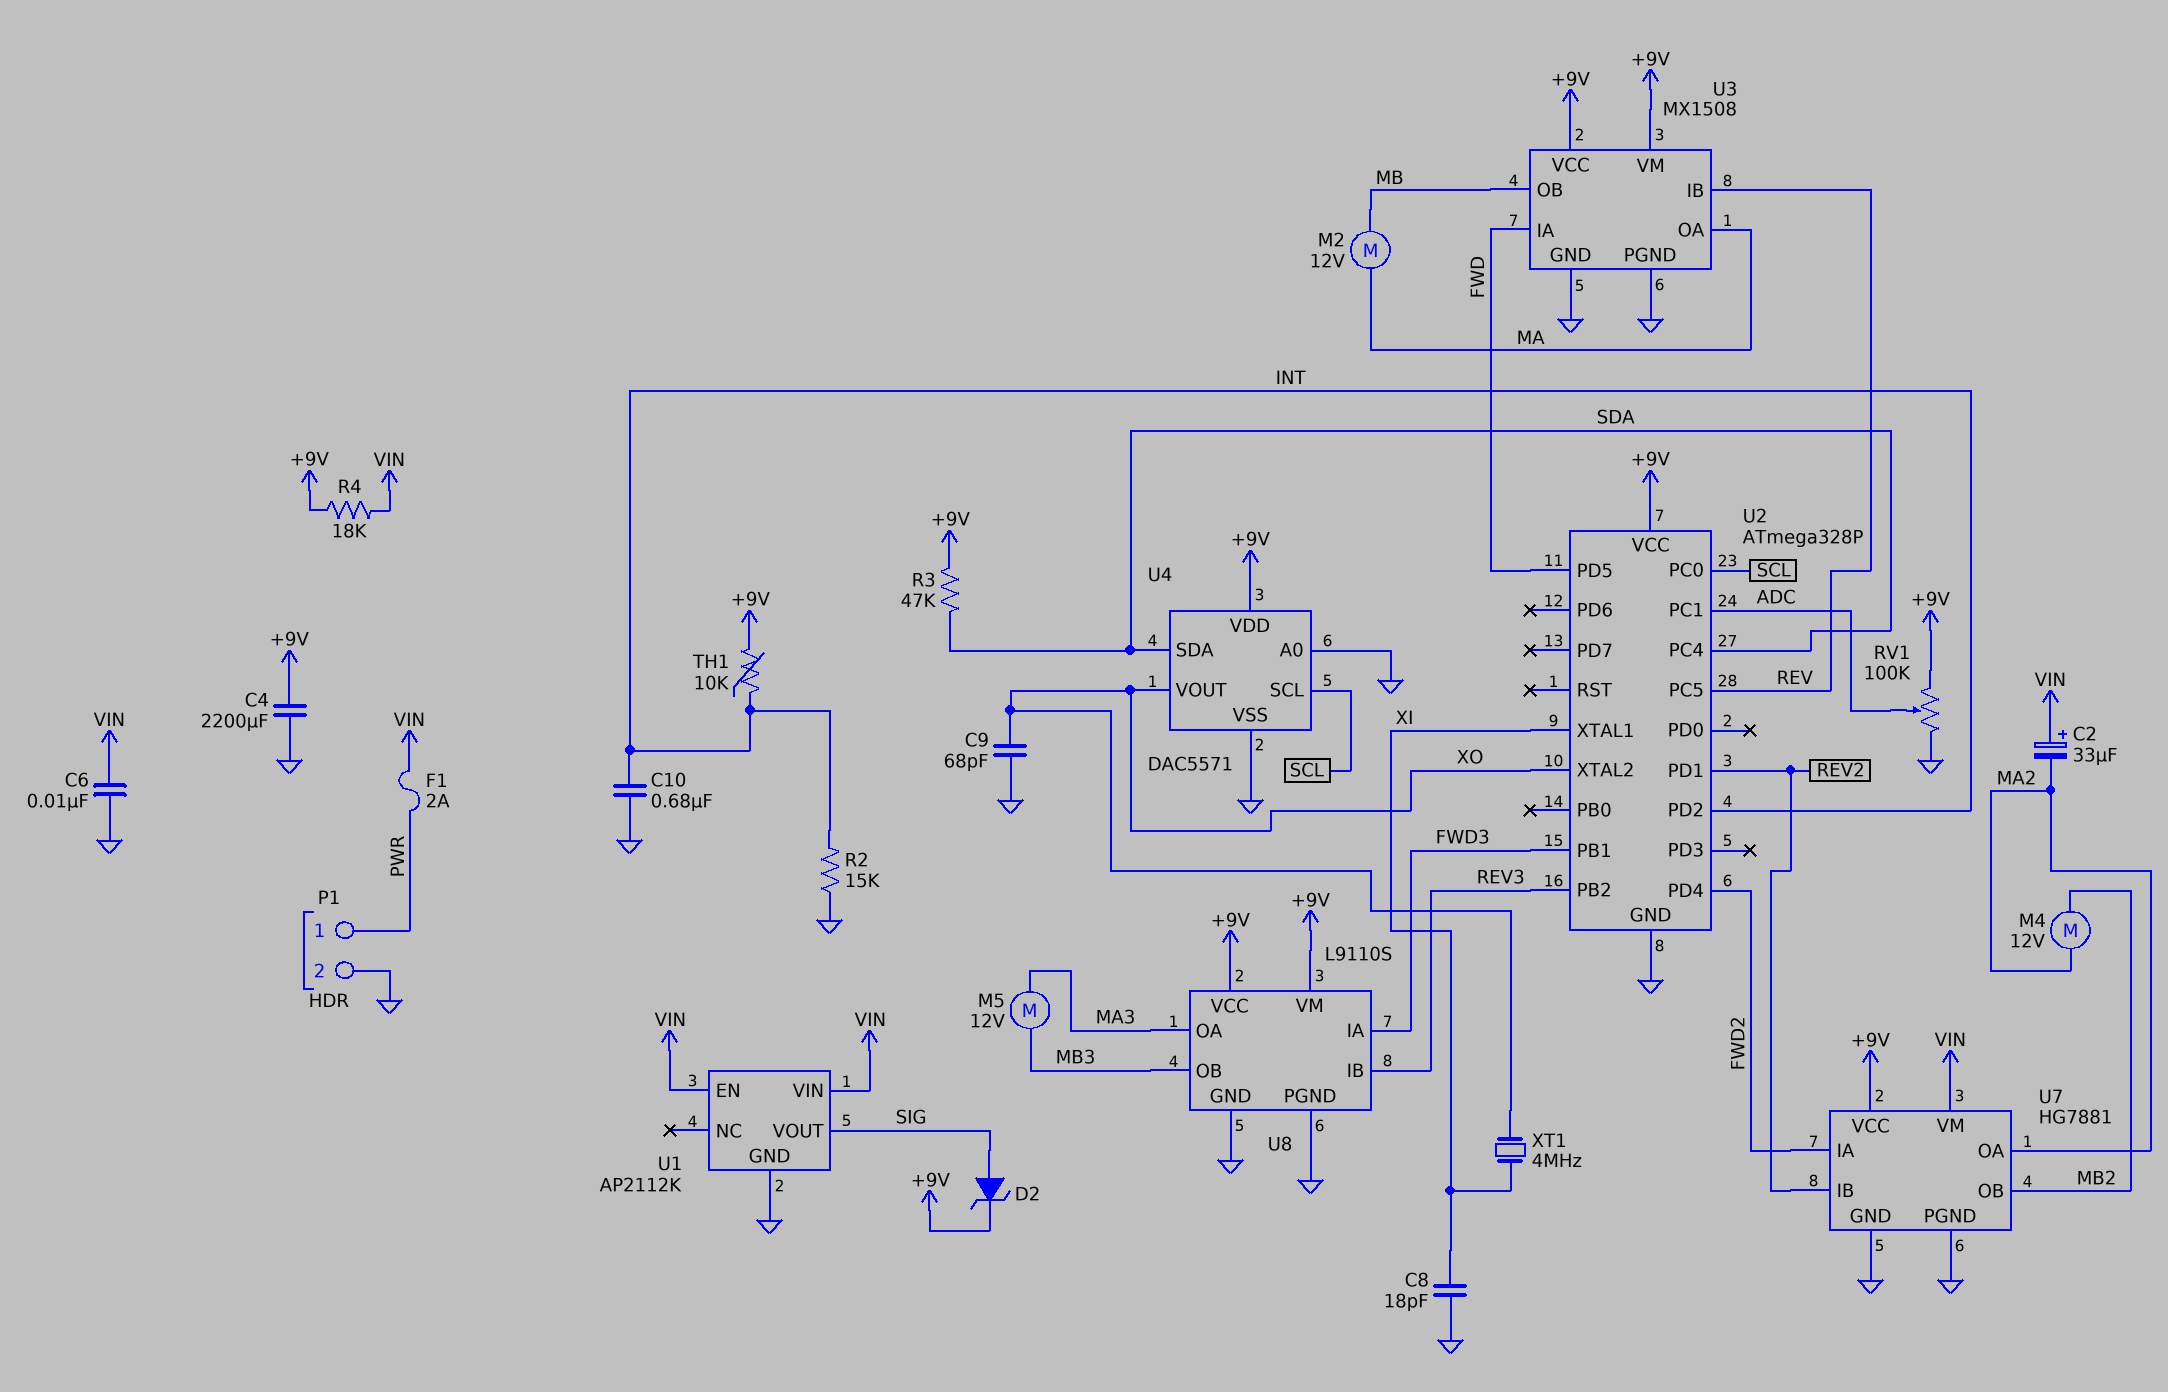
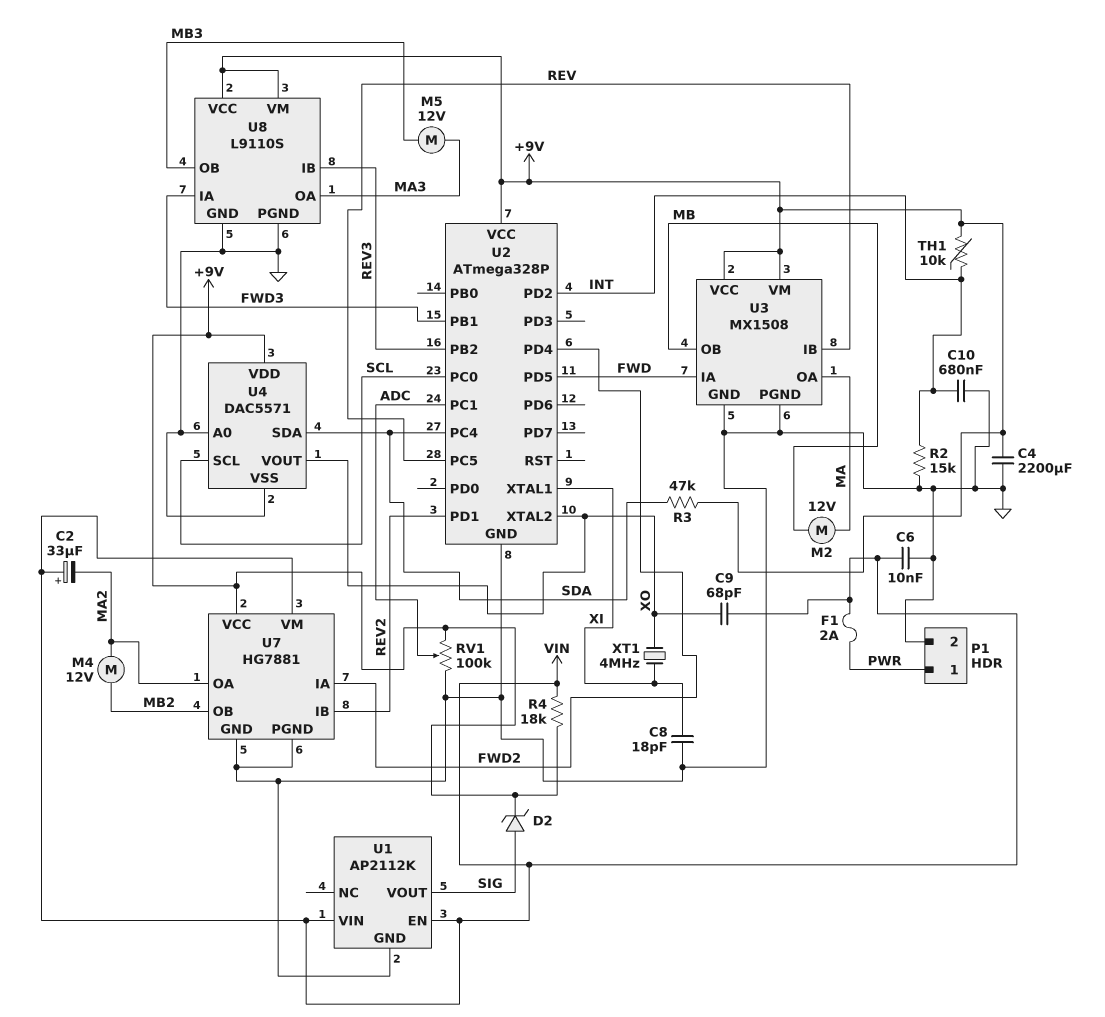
C9: 68pF (GND, XO) -> 68pF (VIN, XO)

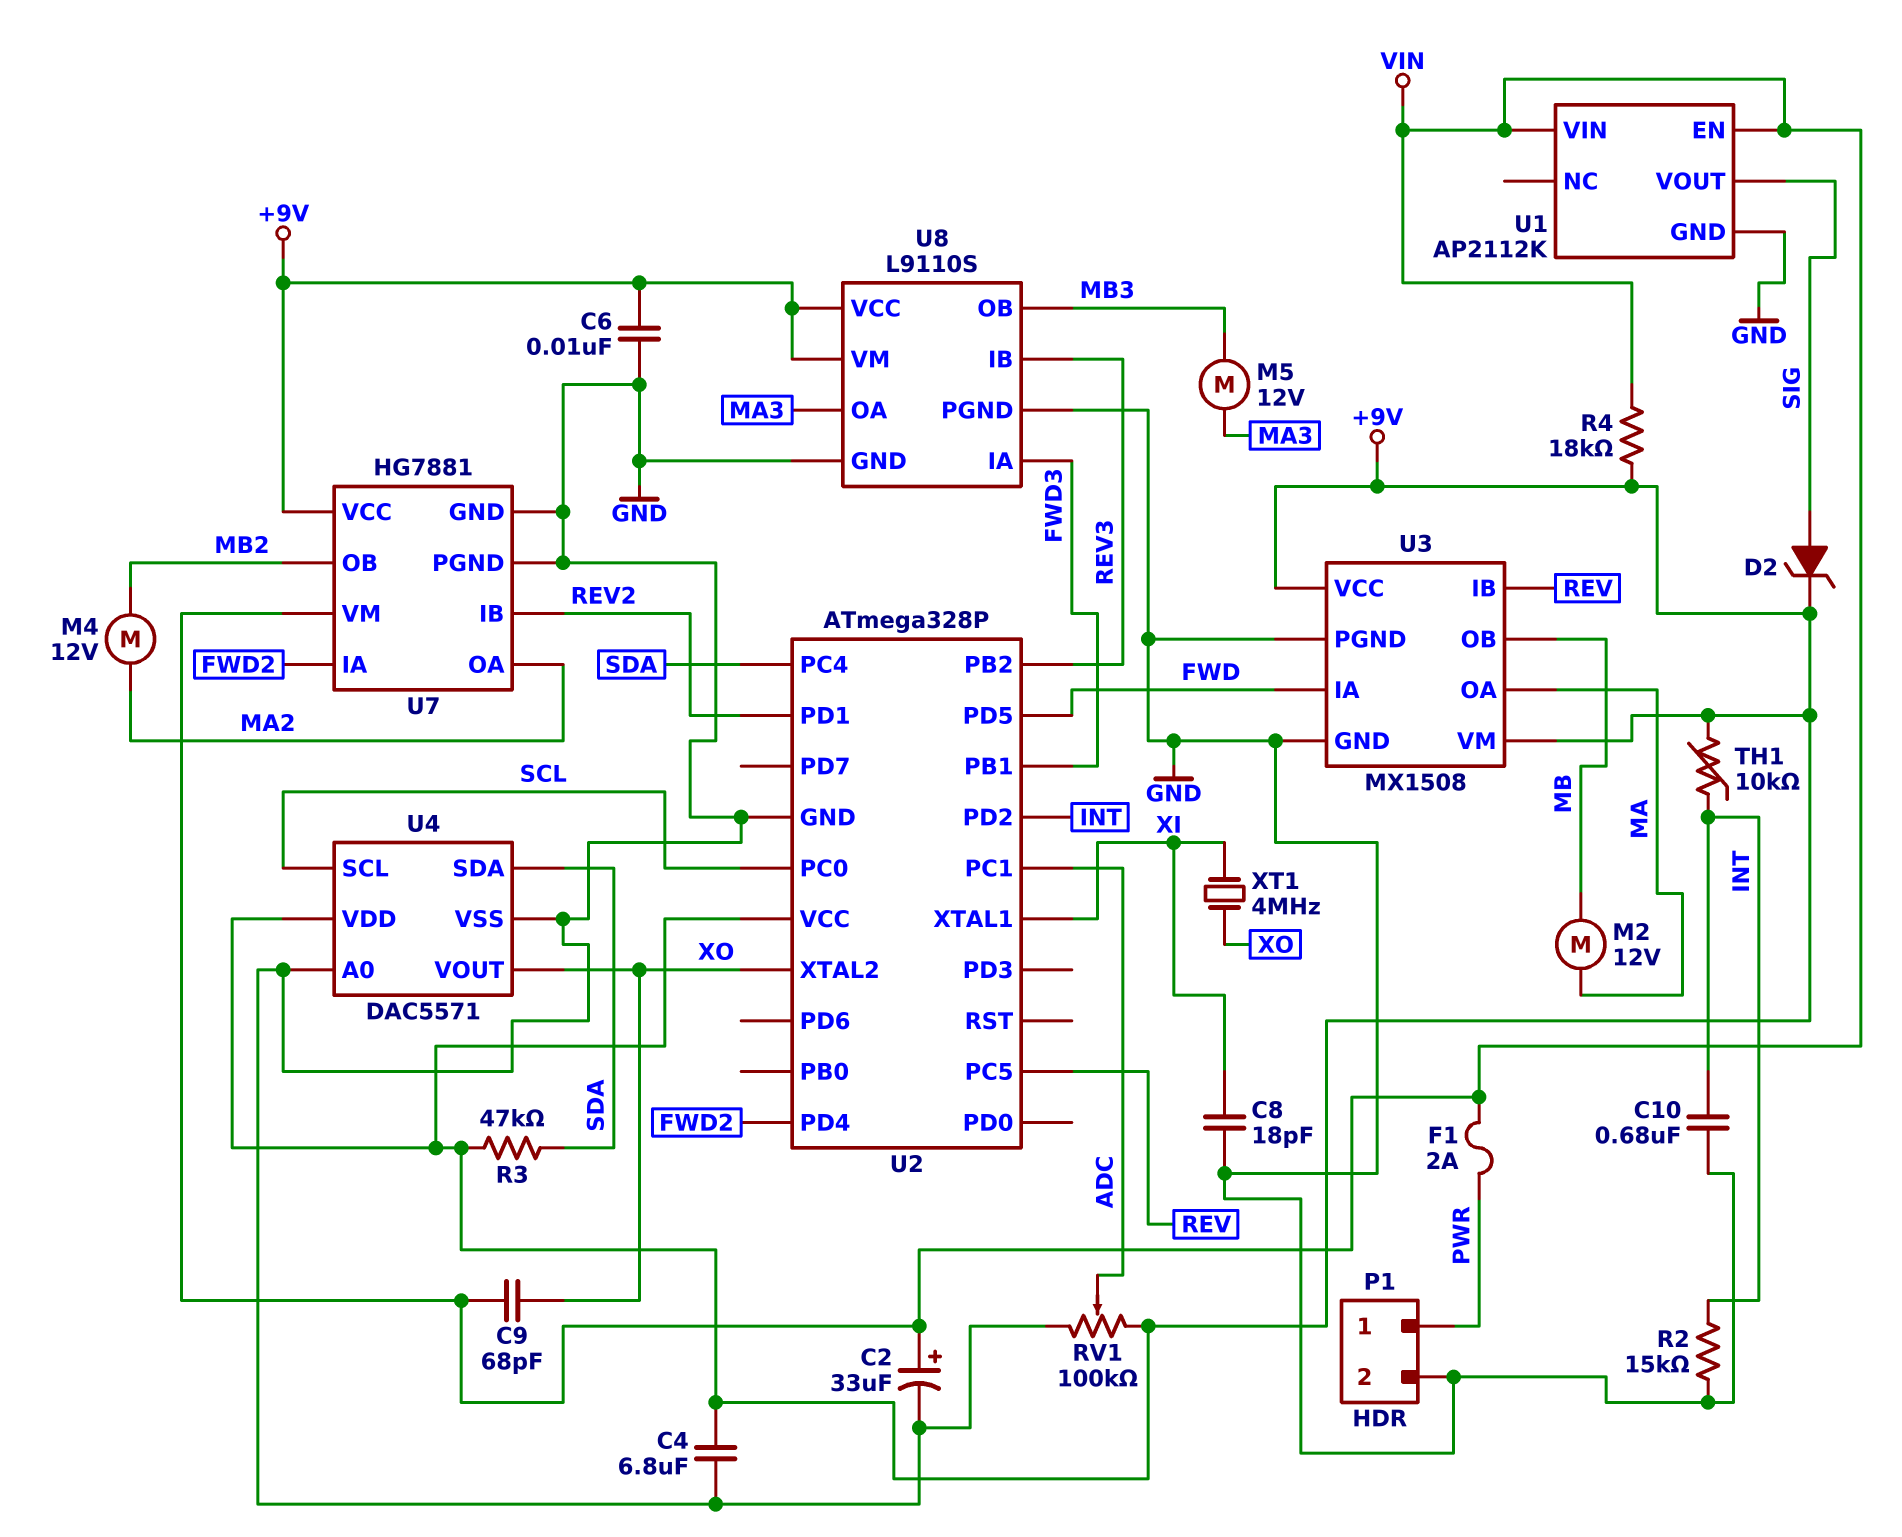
C2: 33uF (plus VIN, minus MA2) -> 33uF (plus VIN, minus GND)
C4: 2200uF (+9V, GND) -> 6.8uF (+9V, GND)
C6: 10nF (GND, VIN) -> 10nF (+9V, GND)

